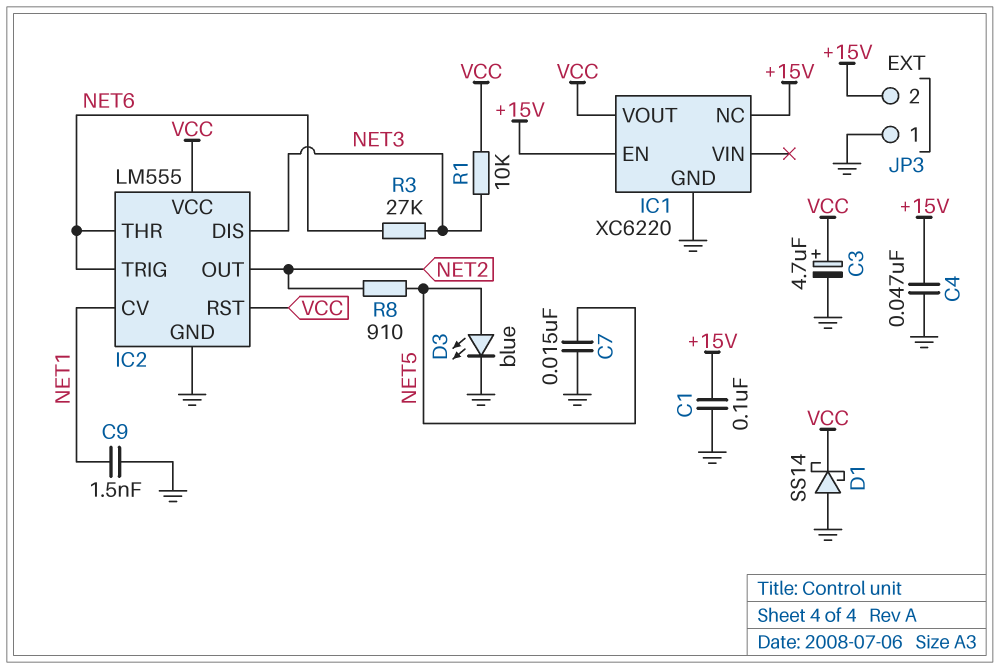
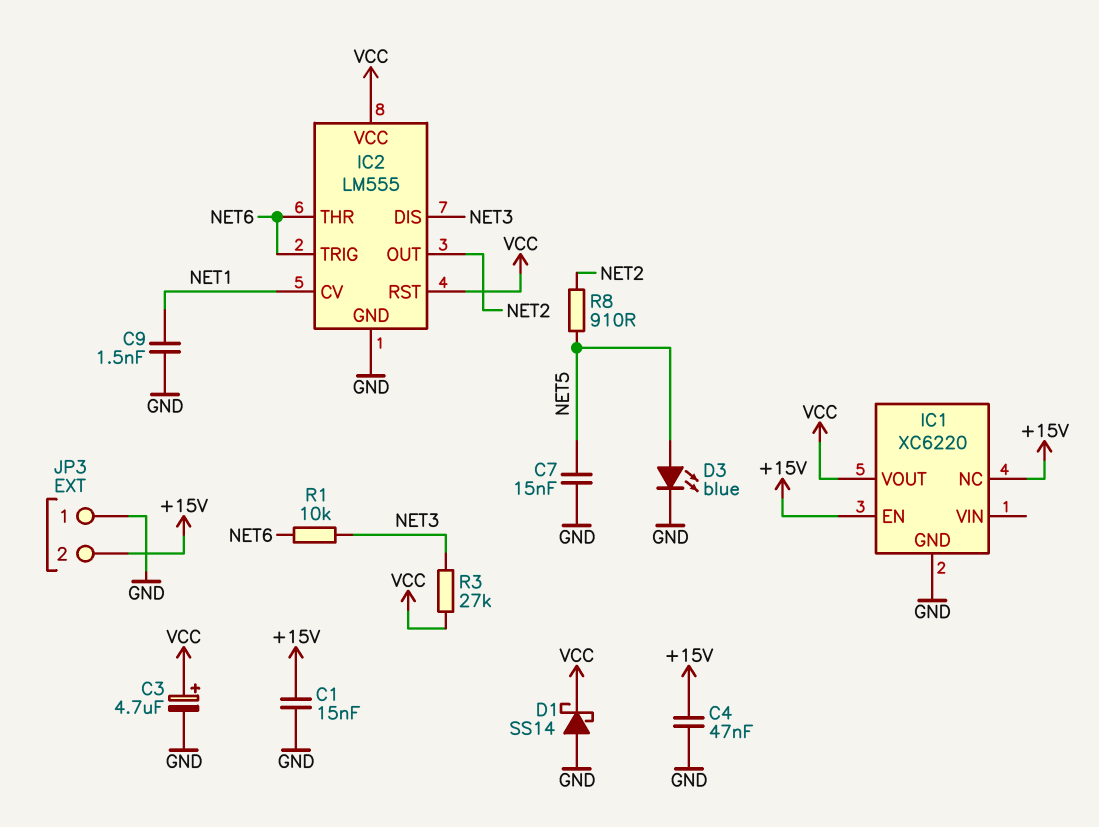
C1: 100nF (+15V, GND) -> 15nF (+15V, GND)
R1: 10k (NET3, VCC) -> 10k (NET3, NET6)
R3: 27k (NET3, NET6) -> 27k (NET3, VCC)

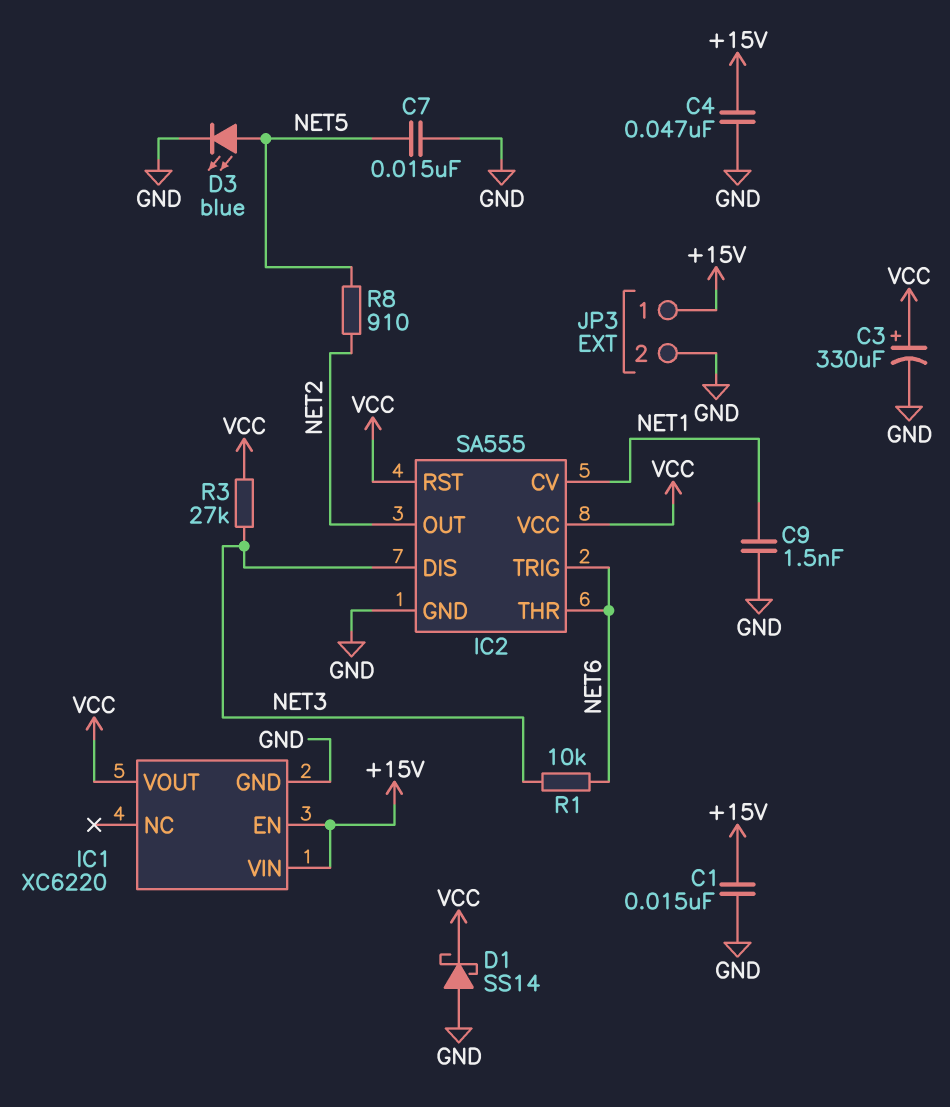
C3: 4.7uF (plus VCC, minus GND) -> 330uF (plus VCC, minus GND)
IC1 pin NC: +15V -> none
IC1 pin VIN: none -> +15V
IC2: LM555 -> SA555
JP3 pin 1: GND -> +15V
JP3 pin 2: +15V -> GND

